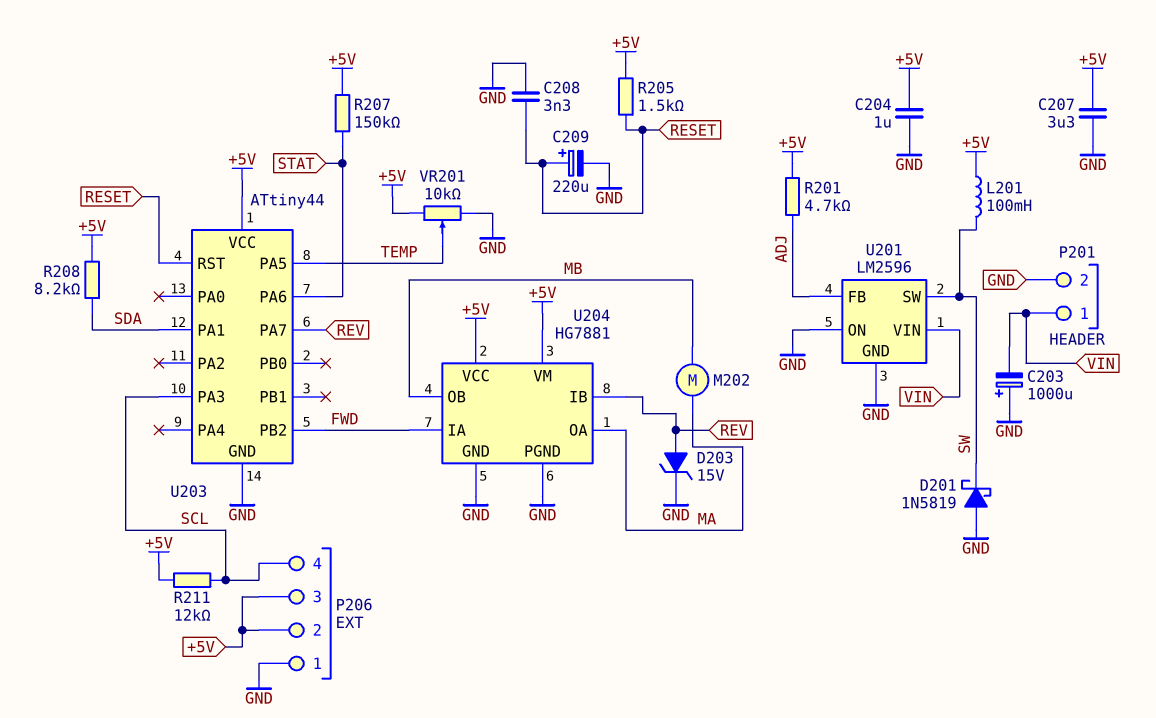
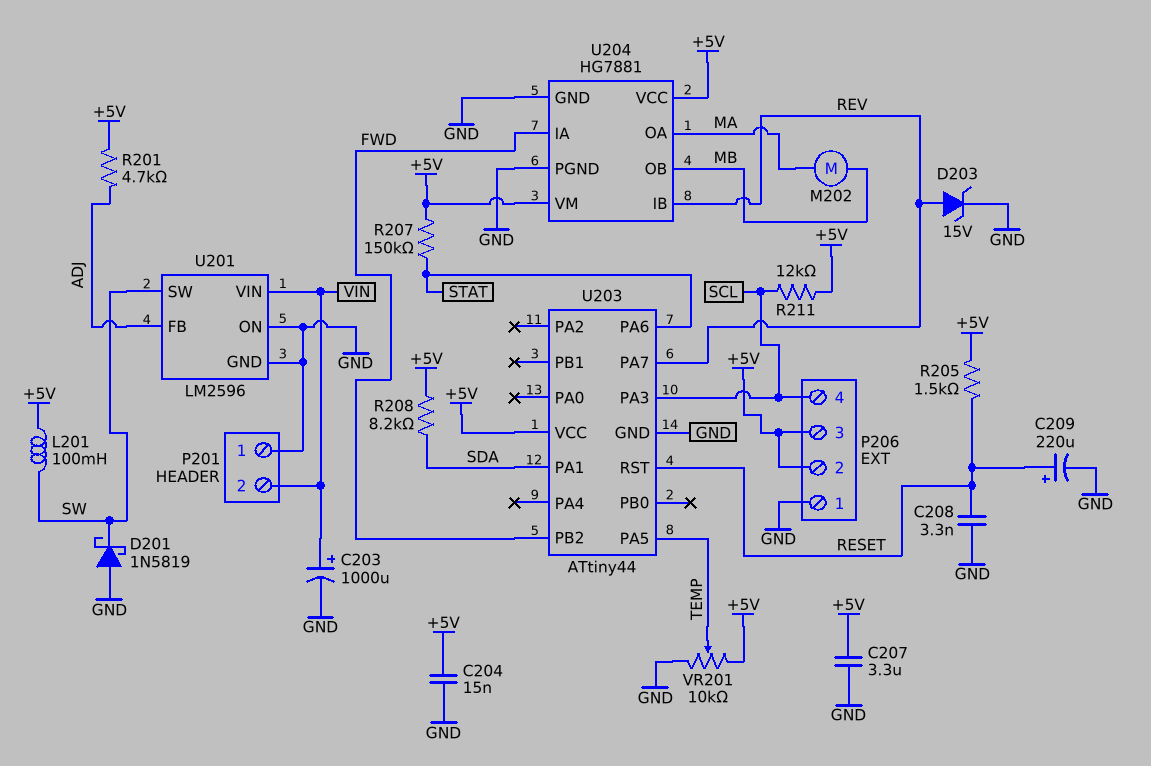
C203: 1000uF (plus GND, minus VIN) -> 1000uF (plus VIN, minus GND)
C204: 1uF (+5V, GND) -> 15nF (+5V, GND)
P201 pin 1: VIN -> GND
P201 pin 2: GND -> VIN

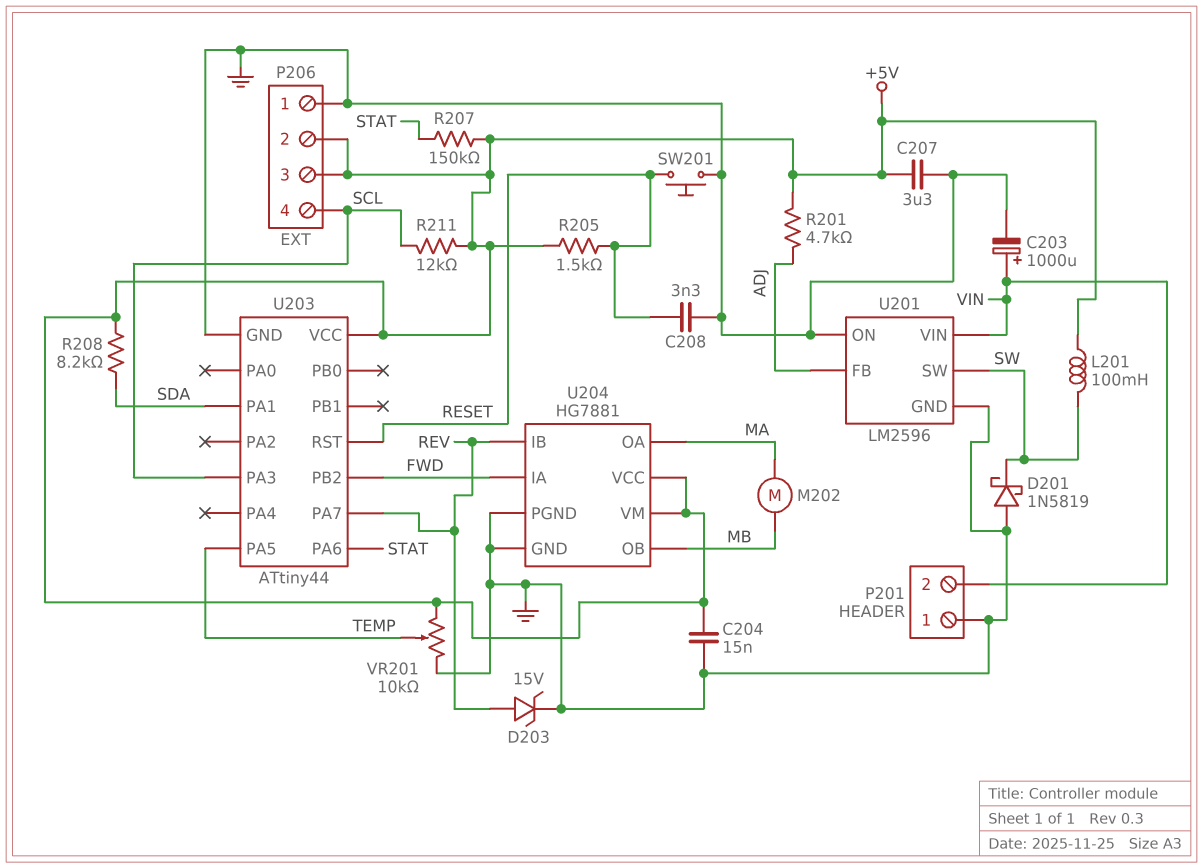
C209: 220uF (plus RESET, minus GND) -> none
SW201: none -> button (GND, RESET)

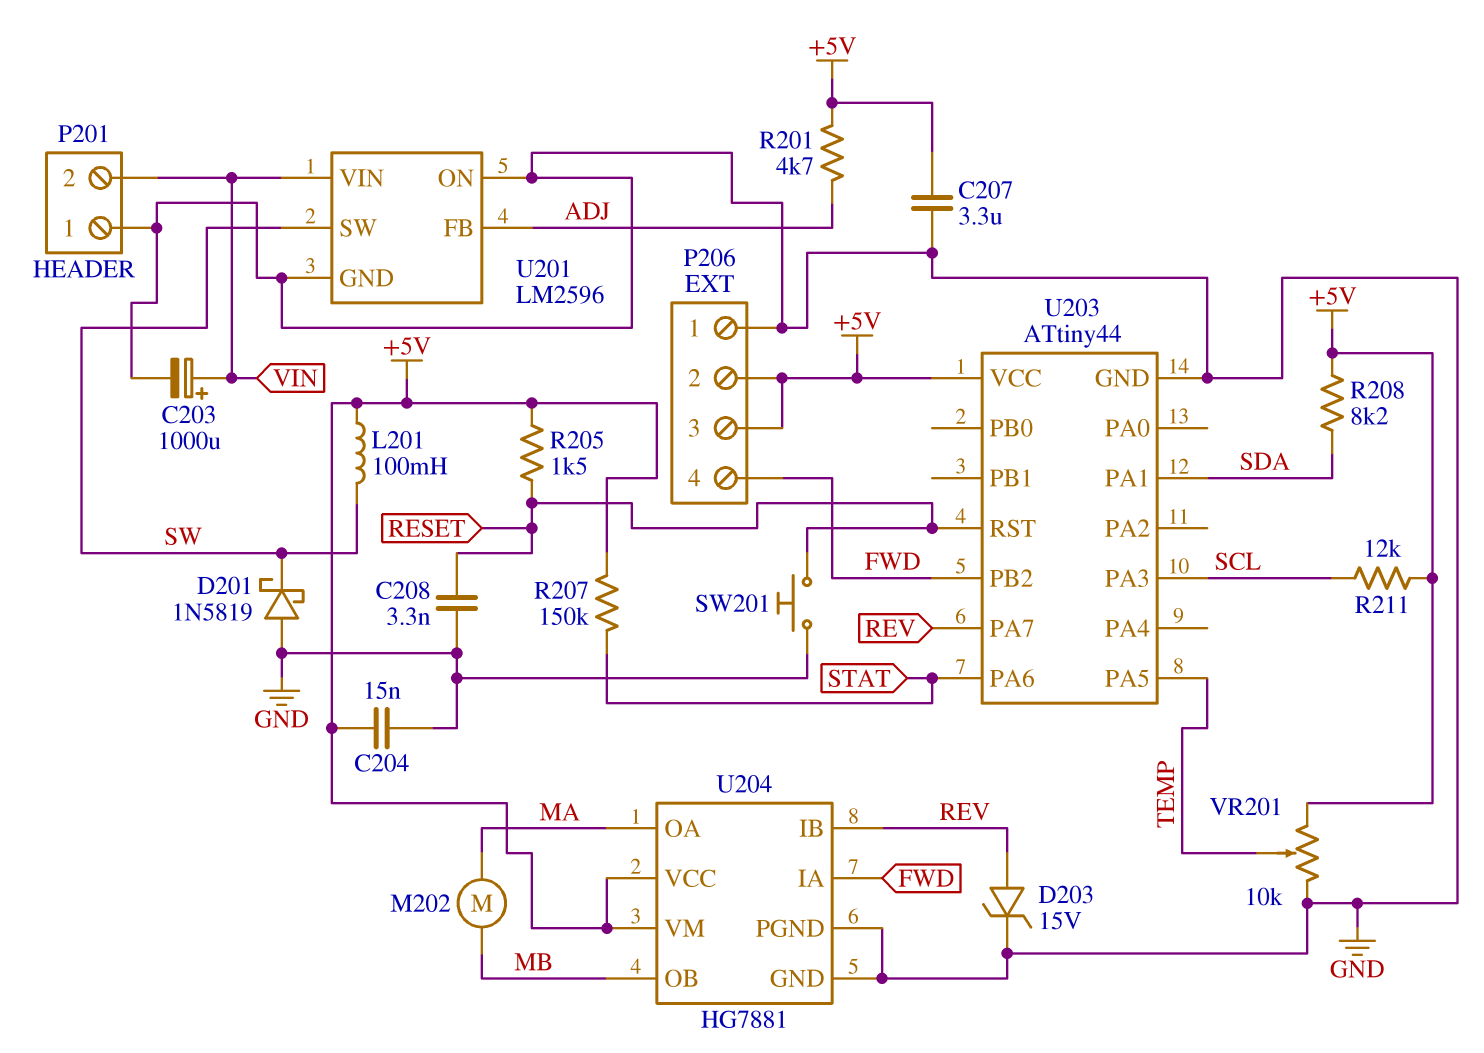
P206 pin 4: SCL -> FWD

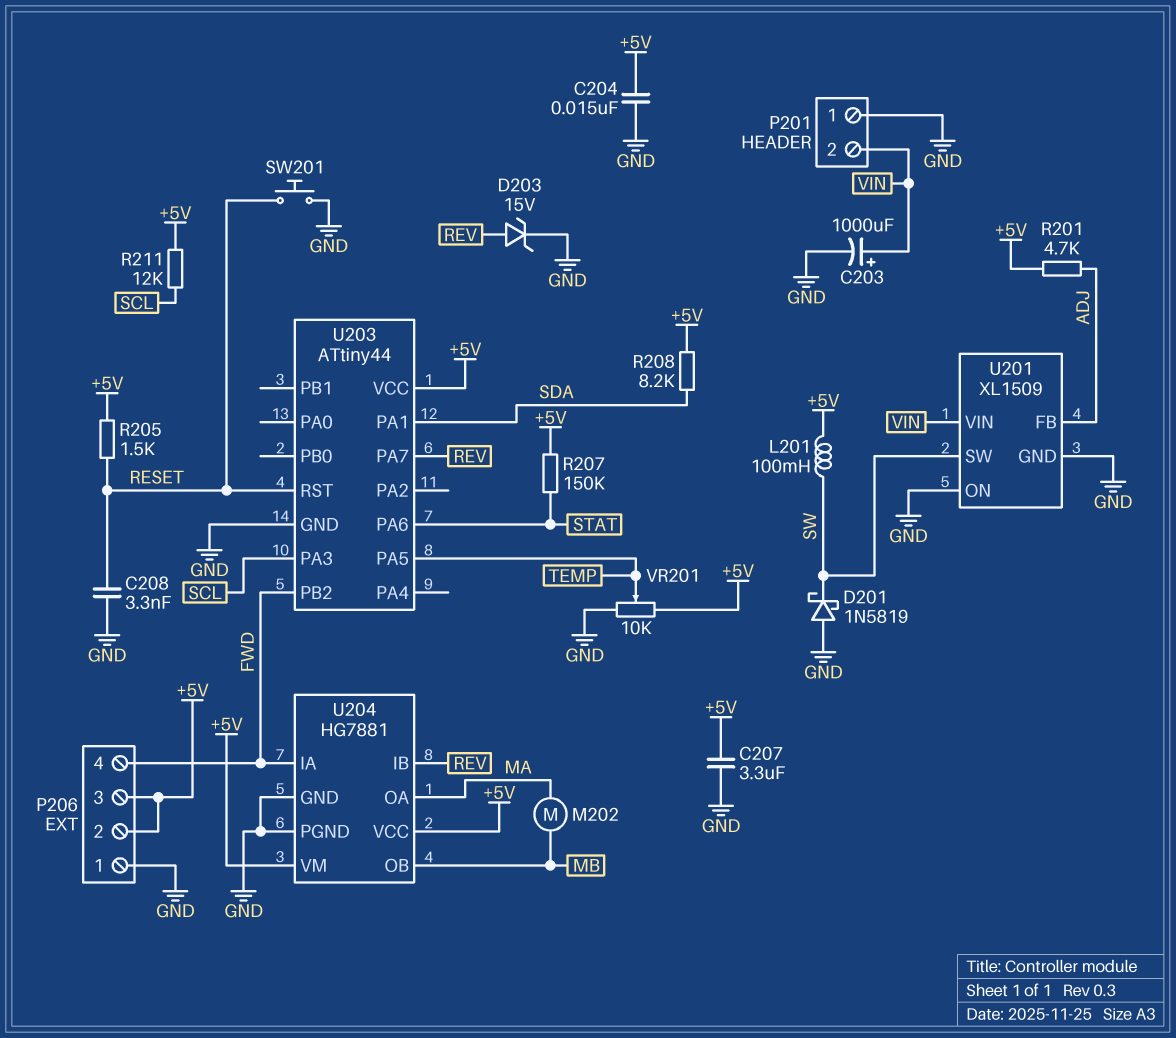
U201: LM2596 -> XL1509

